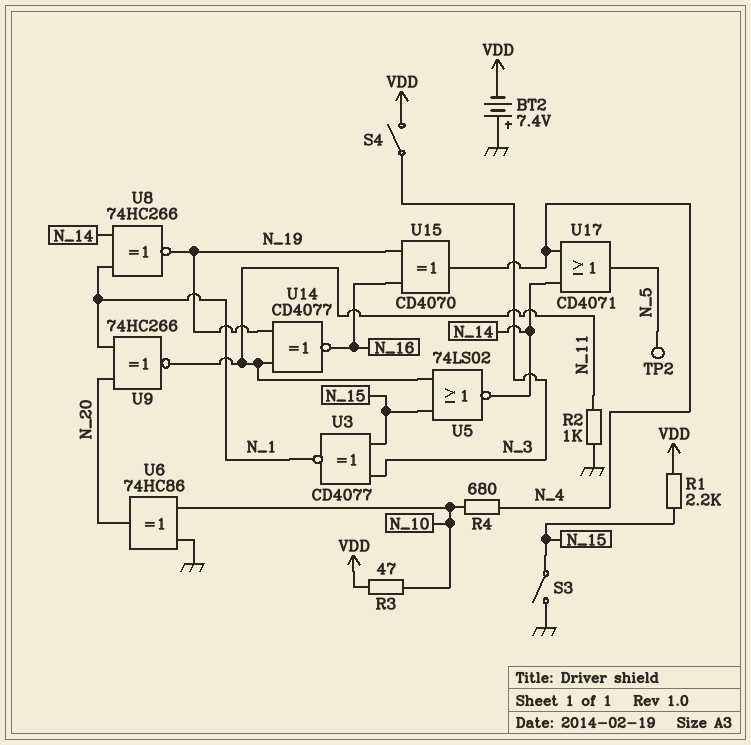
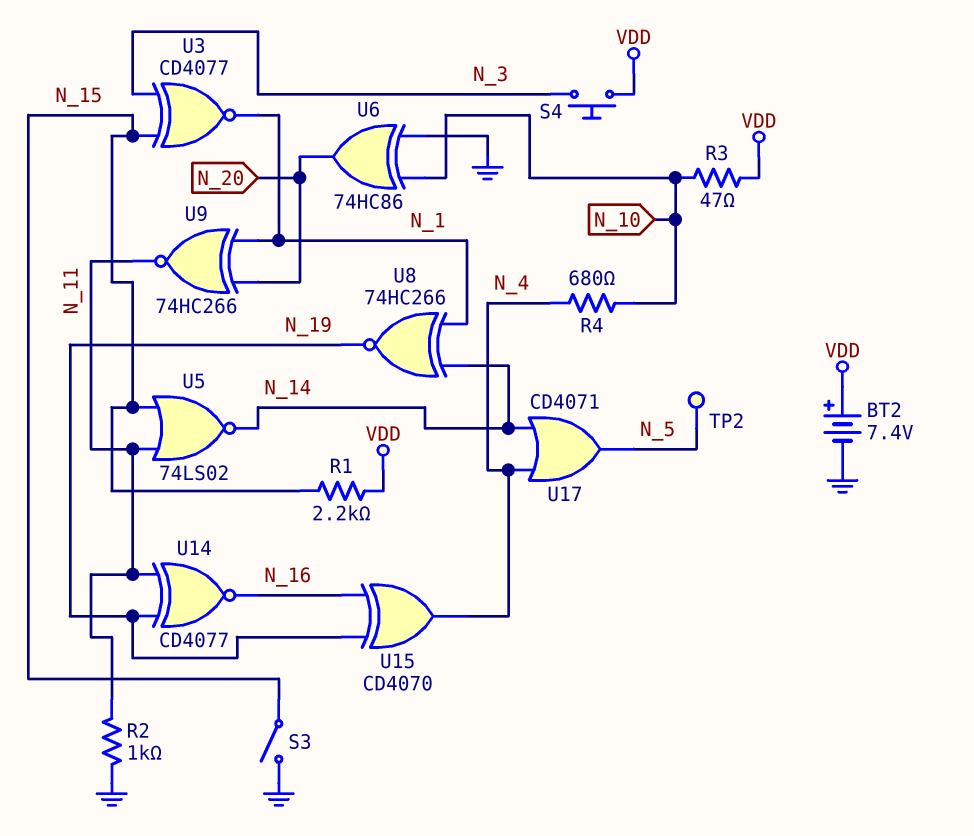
BT2: 7.4V (plus GND, minus VDD) -> 7.4V (plus VDD, minus GND)
S4: switch (N_3, VDD) -> button (N_3, VDD)

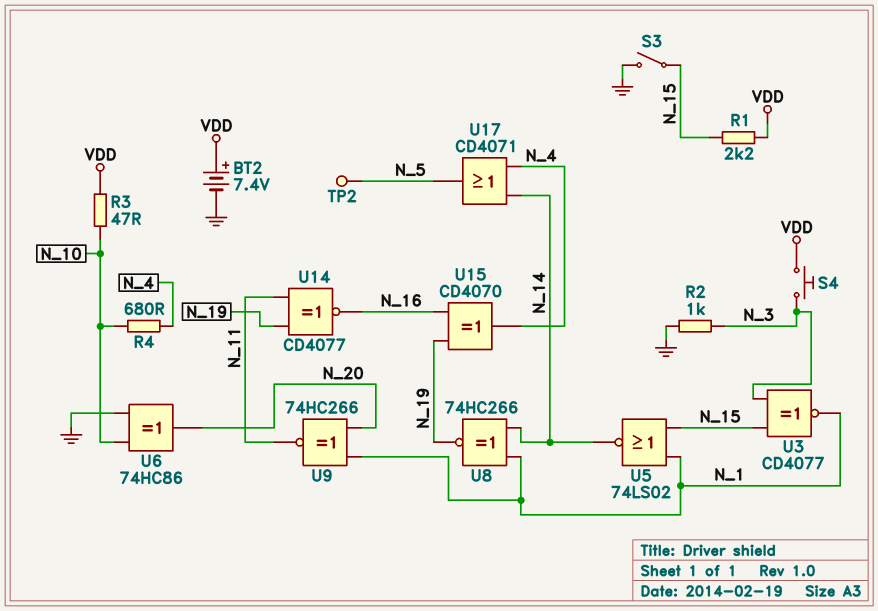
R2: 1k (GND, N_11) -> 1k (GND, N_3)
U5: NOR 74LS02 (in N_11, in N_15, out N_14) -> NOR 74LS02 (in N_1, in N_15, out N_14)

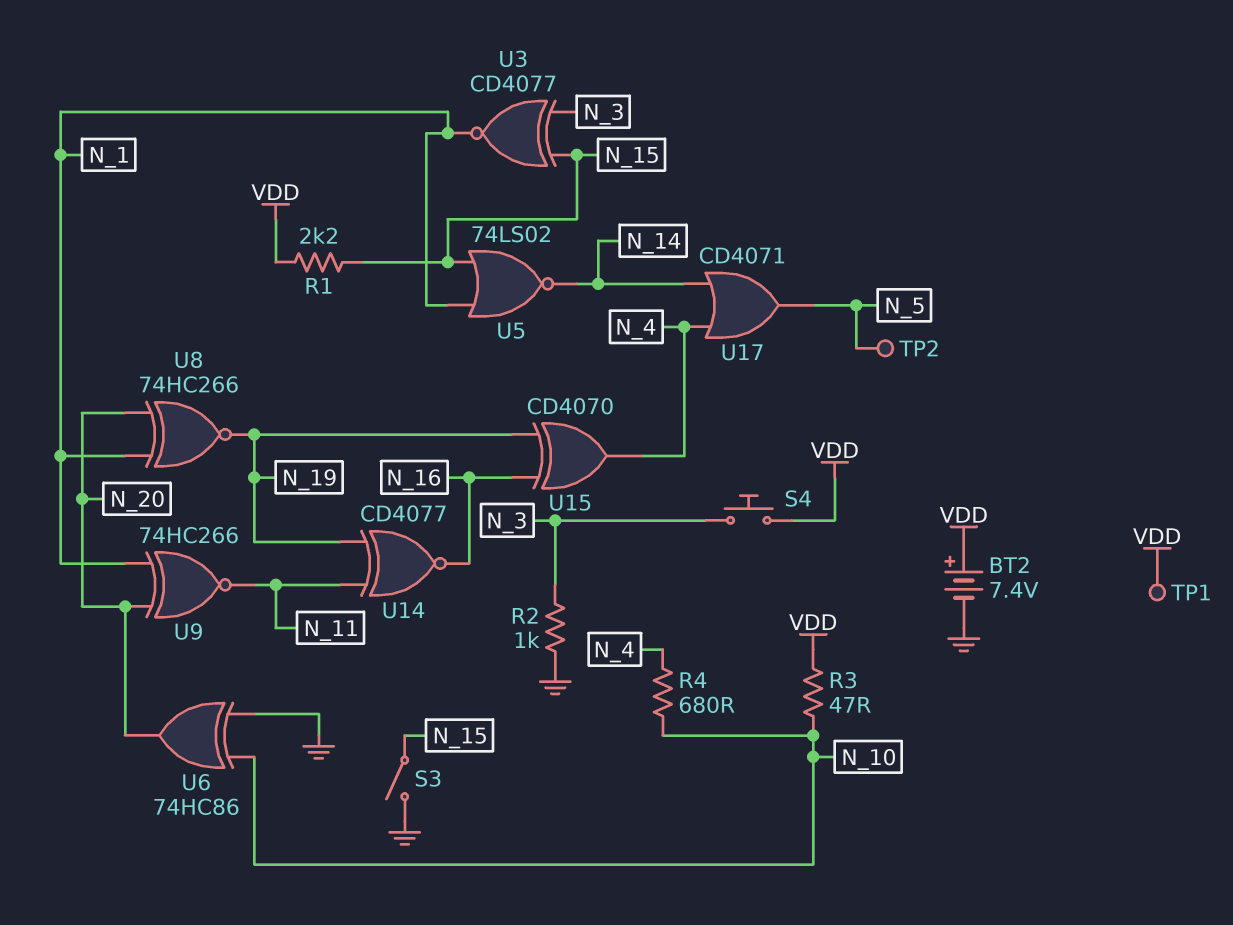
TP1: none -> test point (VDD)
U8: XNOR 74HC266 (in N_1, in N_14, out N_19) -> XNOR 74HC266 (in N_1, in N_20, out N_19)

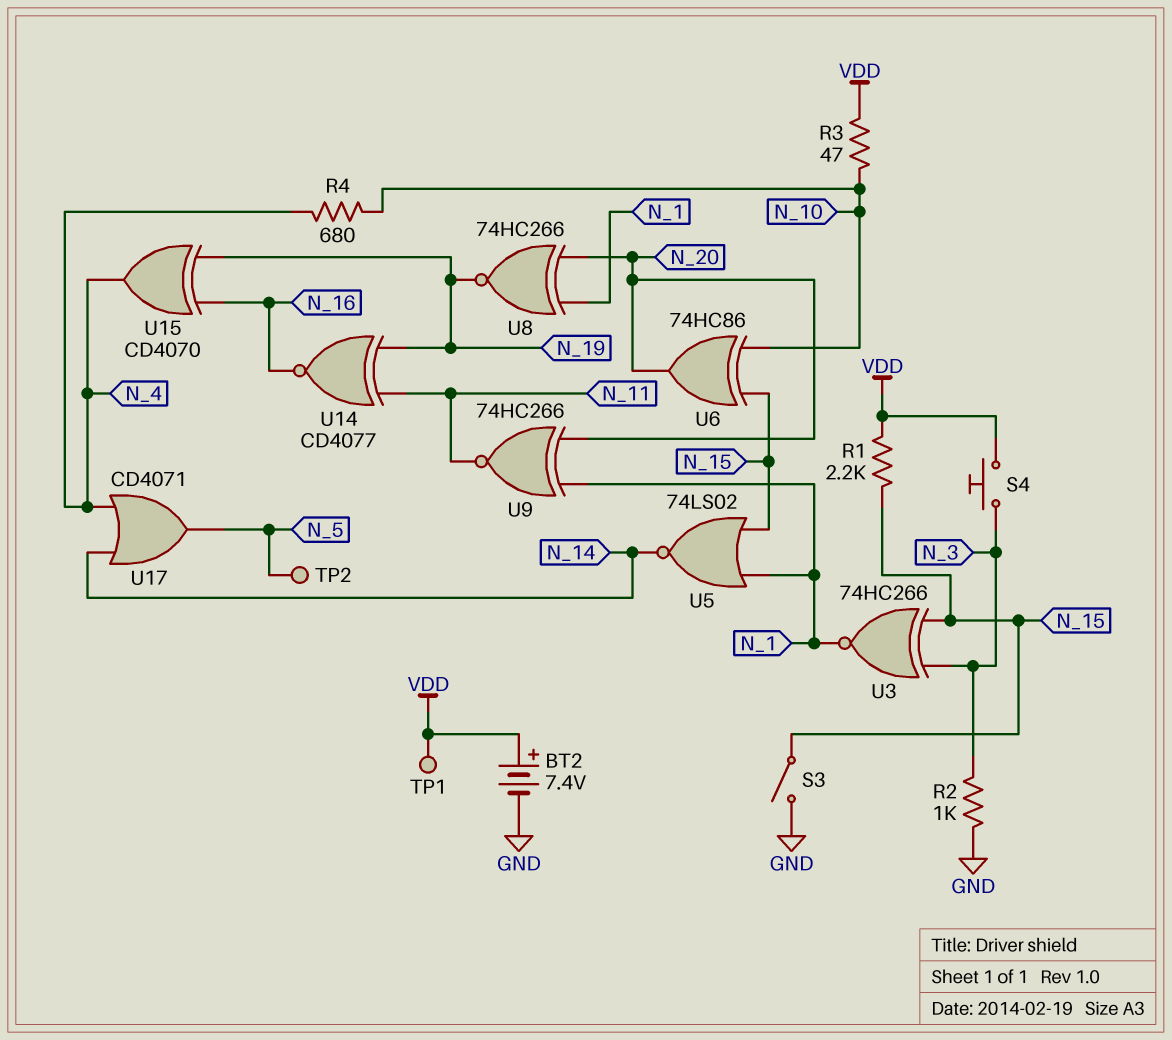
U3: XNOR CD4077 (in N_3, in N_15, out N_1) -> XNOR 74HC266 (in N_3, in N_15, out N_1)
U6: XOR 74HC86 (in GND, in N_10, out N_20) -> XOR 74HC86 (in N_10, in N_15, out N_20)

